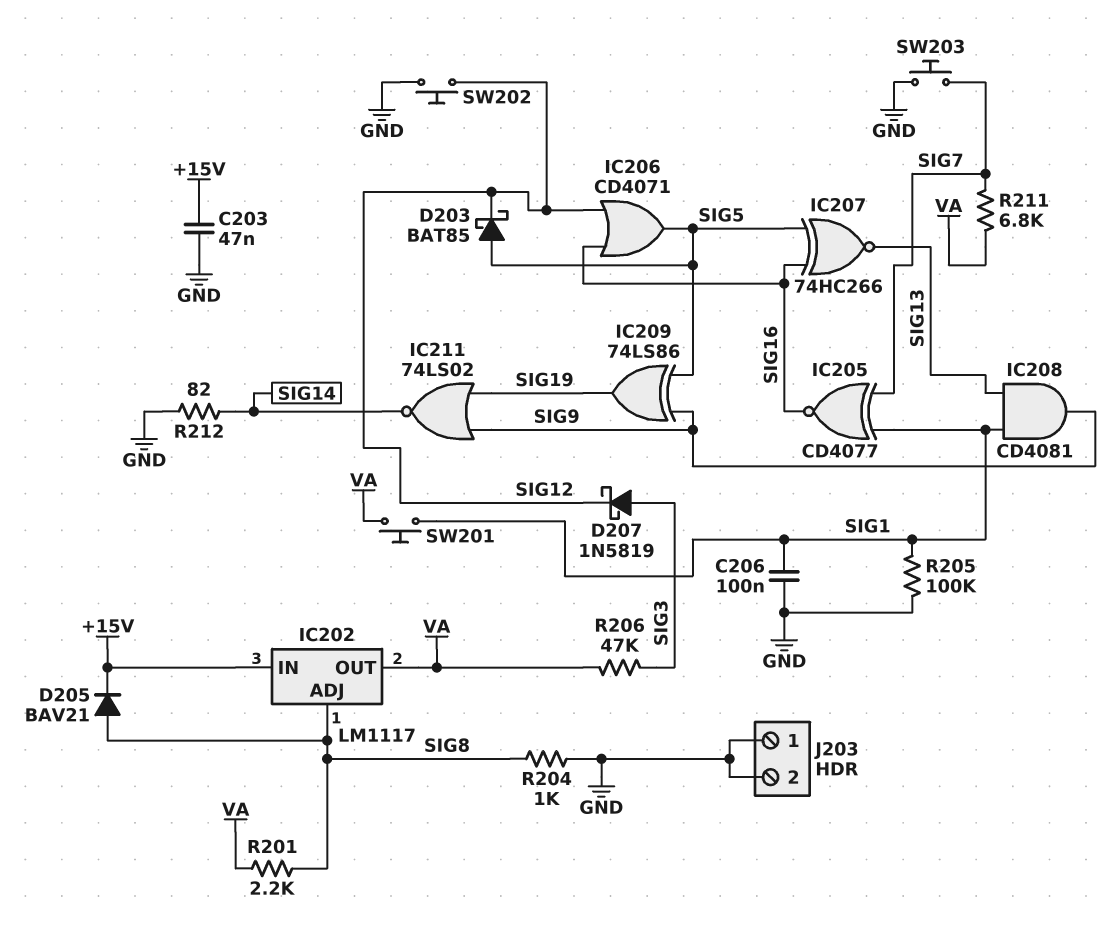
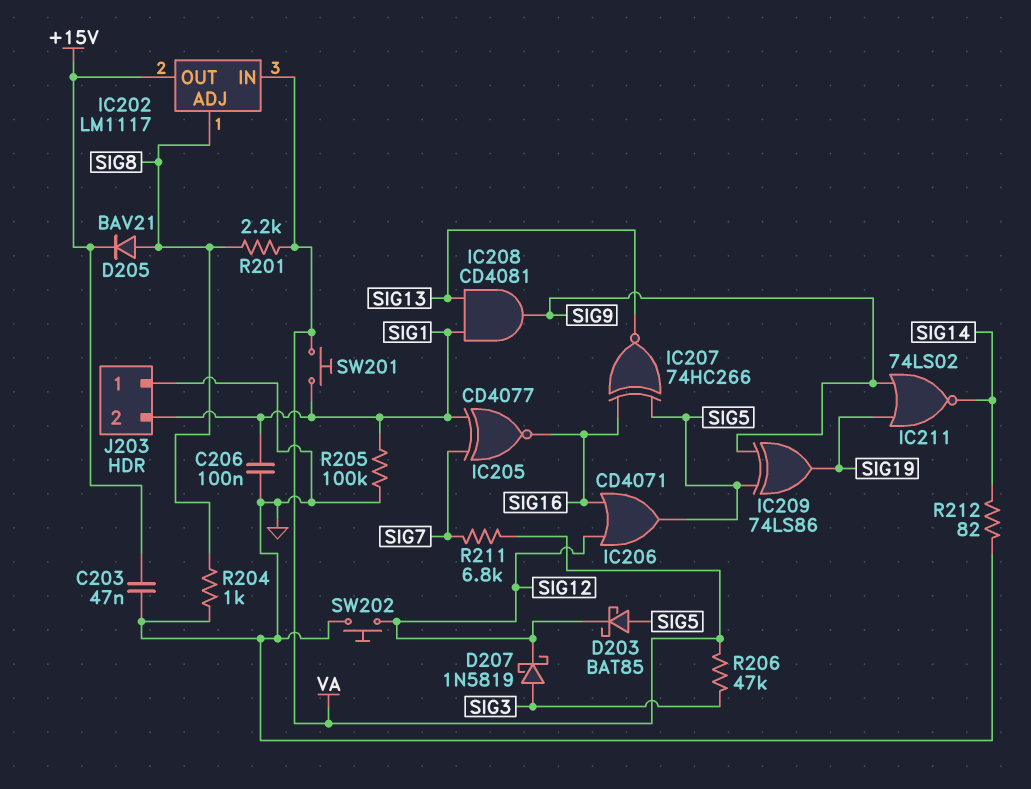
IC202 pin IN: +15V -> VA
IC202 pin OUT: VA -> +15V
J203 pin 2: GND -> SIG1
SW203: button (GND, SIG7) -> none

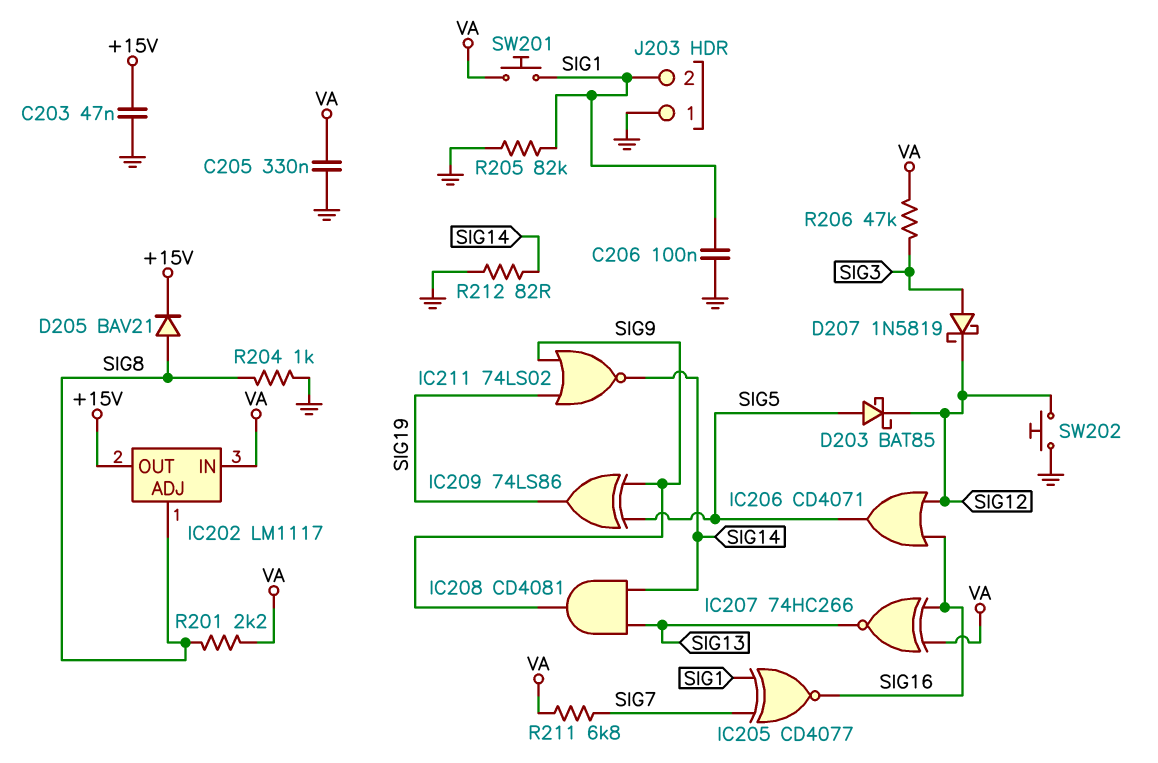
C205: none -> 330nF (GND, VA)
IC207: XNOR 74HC266 (in SIG5, in SIG16, out SIG13) -> XNOR 74HC266 (in SIG16, in VA, out SIG13)
IC208: AND CD4081 (in SIG1, in SIG13, out SIG9) -> AND CD4081 (in SIG13, in SIG14, out SIG9)
R205: 100k (GND, SIG1) -> 82k (GND, SIG1)

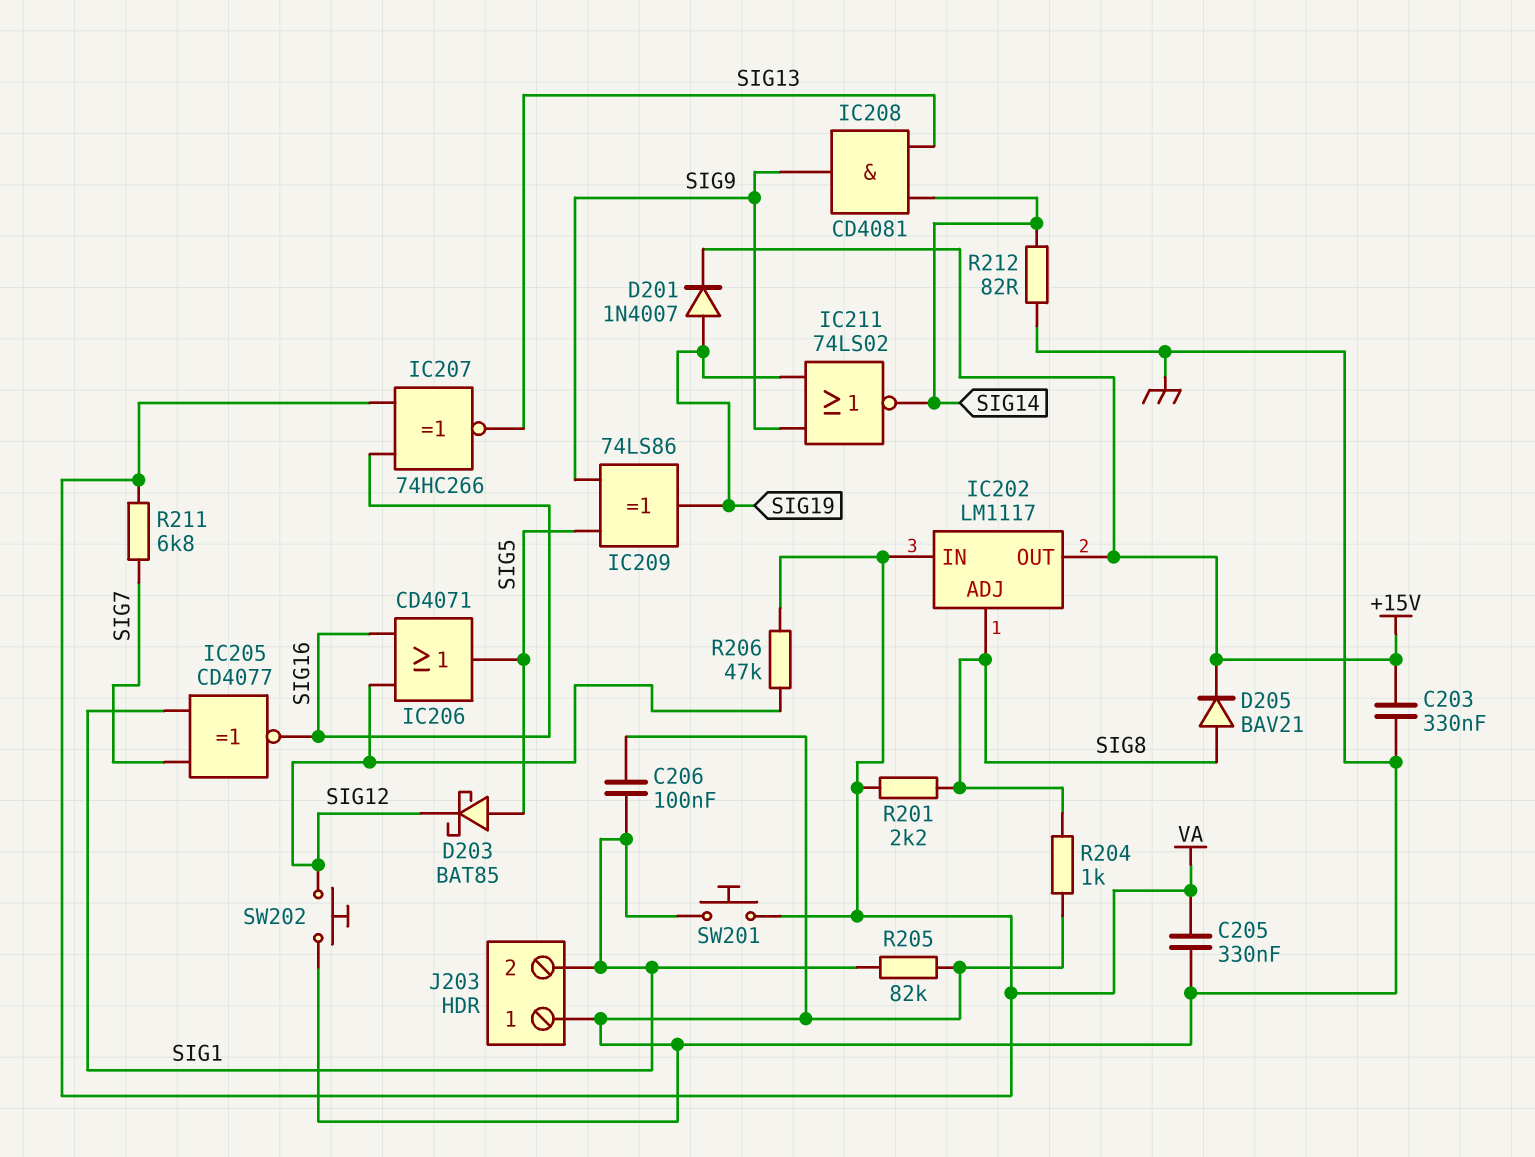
C203: 47nF (+15V, GND) -> 330nF (+15V, GND)
D201: none -> diode 1N4007 (A SIG19, K +15V)
D207: schottky 1N5819 (A SIG3, K SIG12) -> none
R206: 47k (SIG3, VA) -> 47k (SIG12, VA)

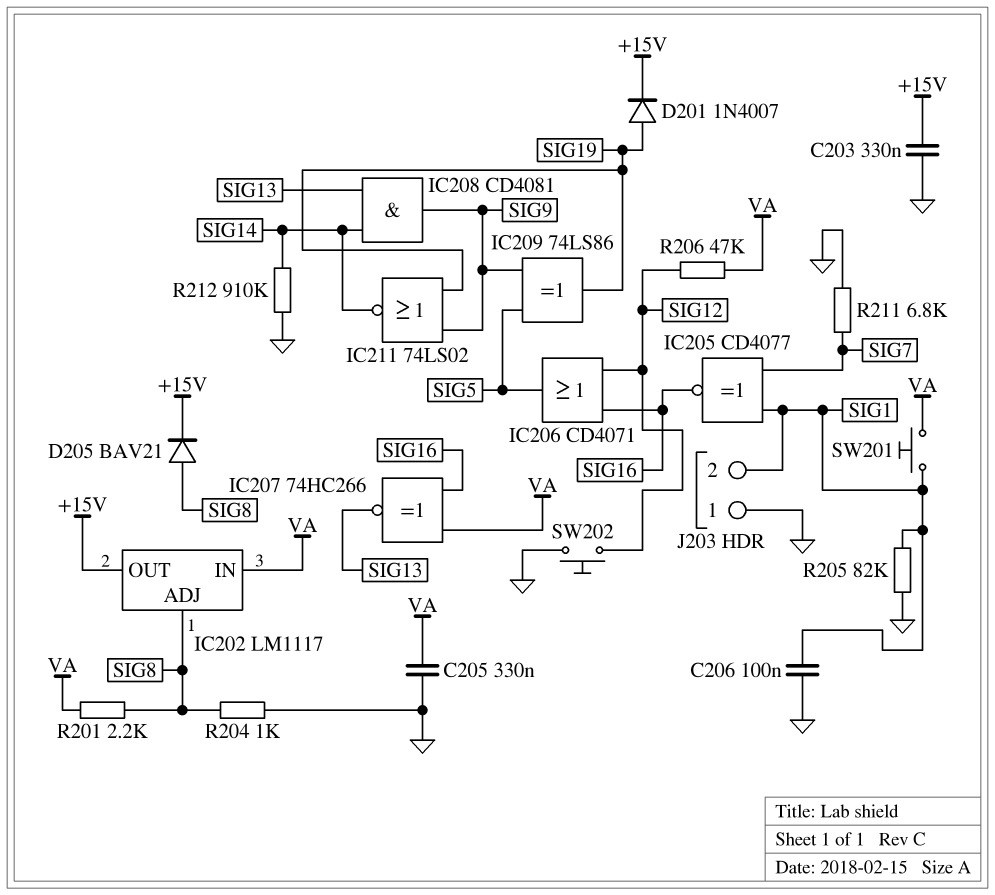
D203: schottky BAT85 (A SIG5, K SIG12) -> none
R211: 6.8k (SIG7, VA) -> 6.8k (GND, SIG7)
R212: 82 (GND, SIG14) -> 910k (GND, SIG14)

